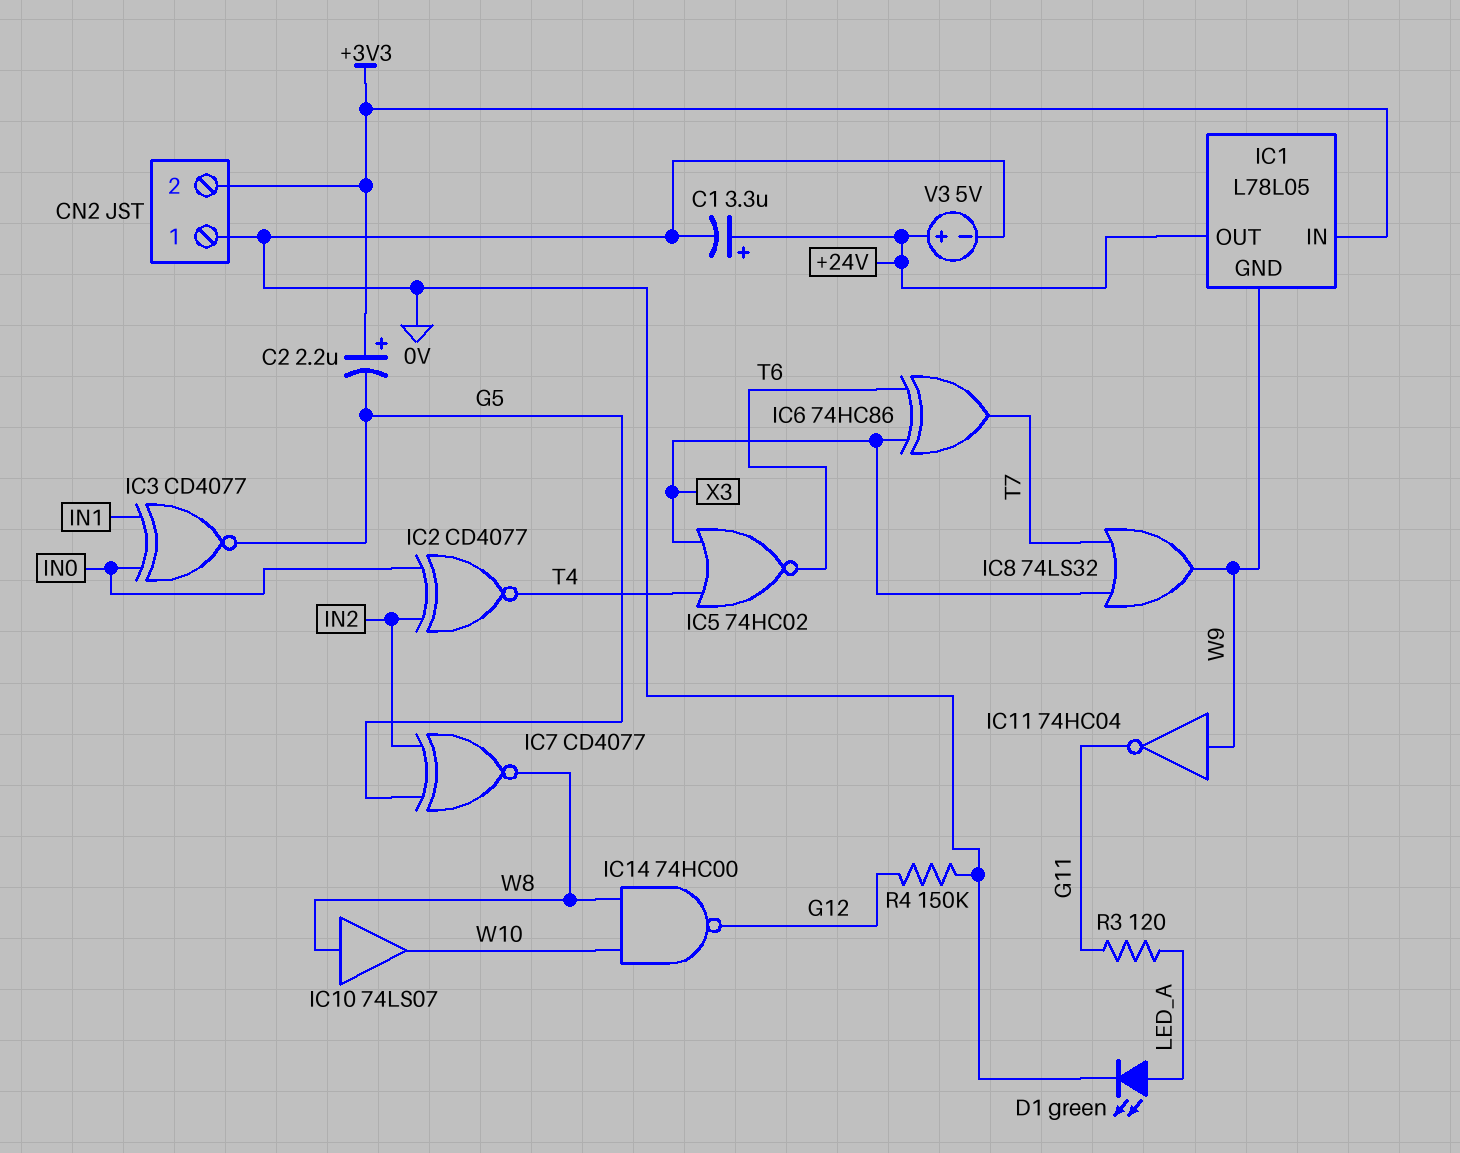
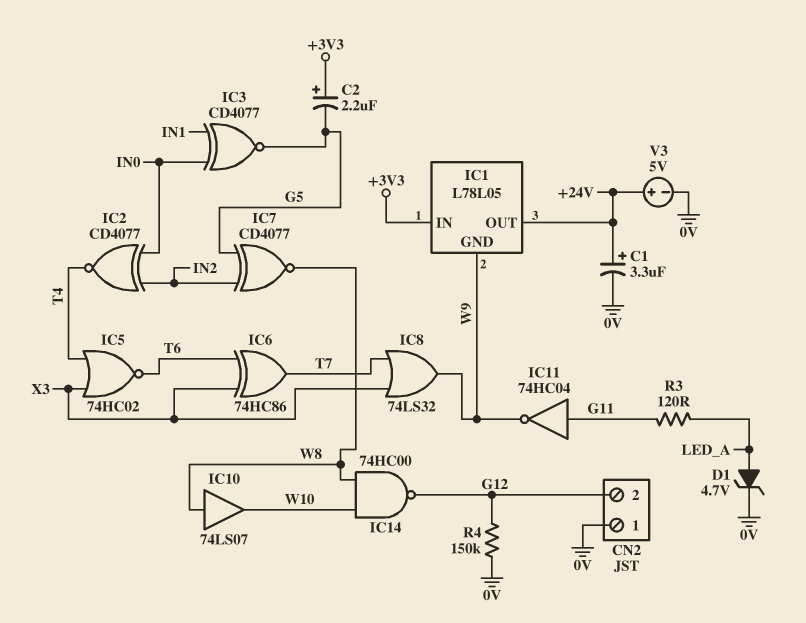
CN2 pin 2: +3V3 -> G12
D1: LED green (A LED_A, K 0V) -> zener 4.7V (A LED_A, K 0V)
IC11: NOT 74HC04 (in W9, out G11) -> NOT 74HC04 (in G11, out W9)

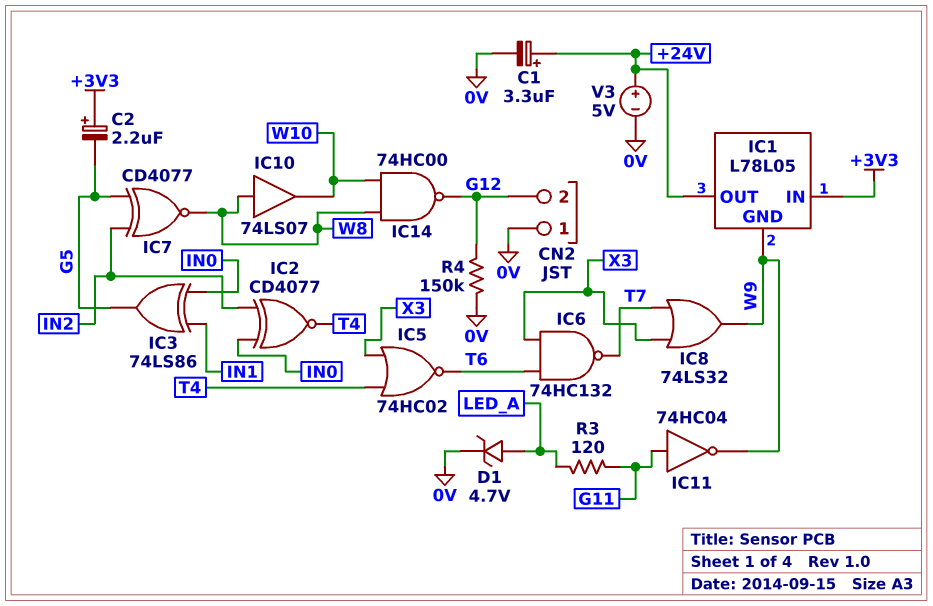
IC3: XNOR CD4077 (in IN0, in IN1, out G5) -> XOR 74LS86 (in IN0, in IN1, out G5)
IC6: XOR 74HC86 (in T6, in X3, out T7) -> NAND 74HC132 (in T6, in X3, out T7)

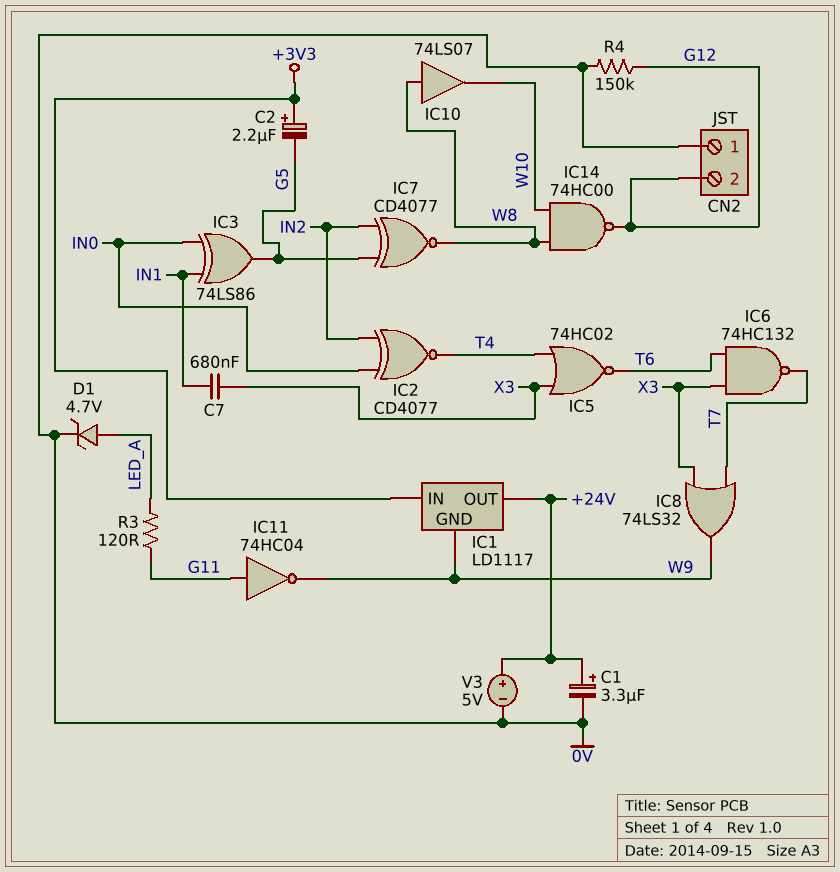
C7: none -> 680nF (IN1, X3)
IC1: L78L05 -> LD1117

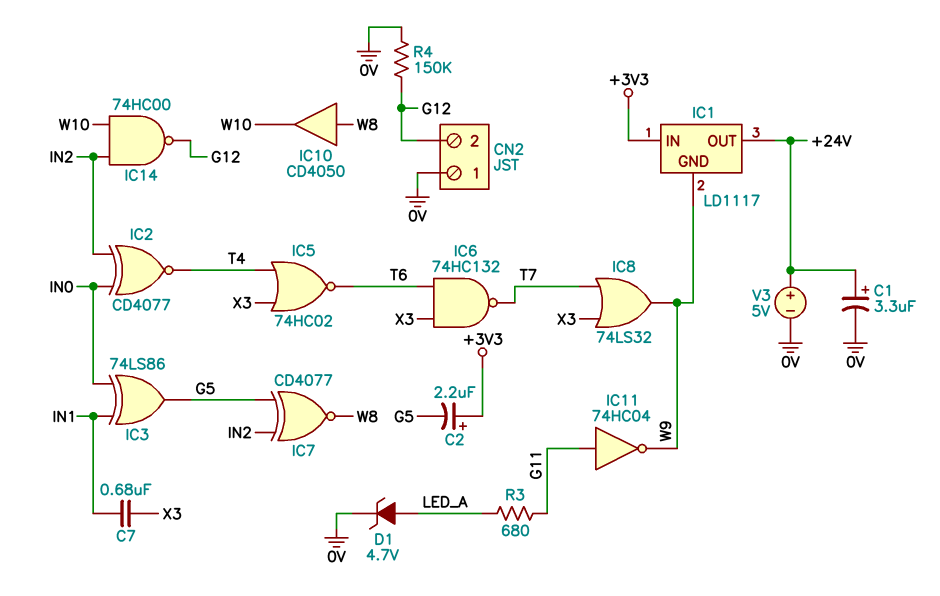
IC10: buffer 74LS07 (in W8, out W10) -> buffer CD4050 (in W8, out W10)
IC14: NAND 74HC00 (in W8, in W10, out G12) -> NAND 74HC00 (in IN2, in W10, out G12)
R3: 120 (G11, LED_A) -> 680 (G11, LED_A)

